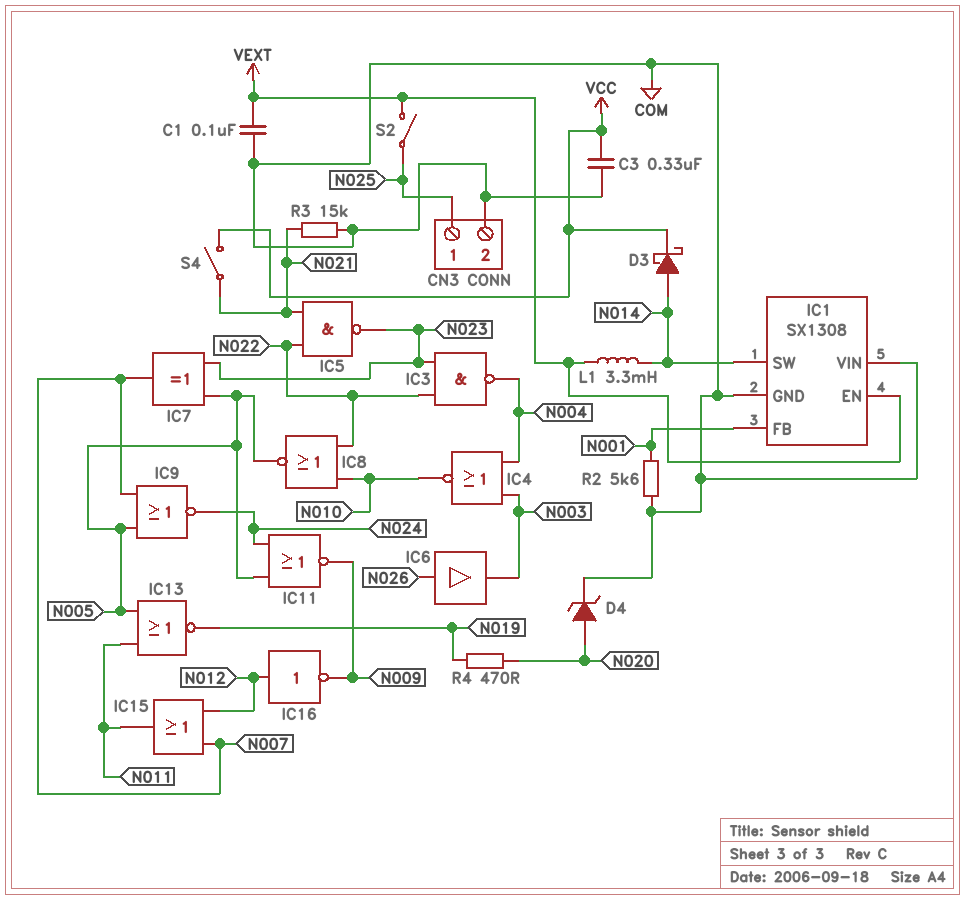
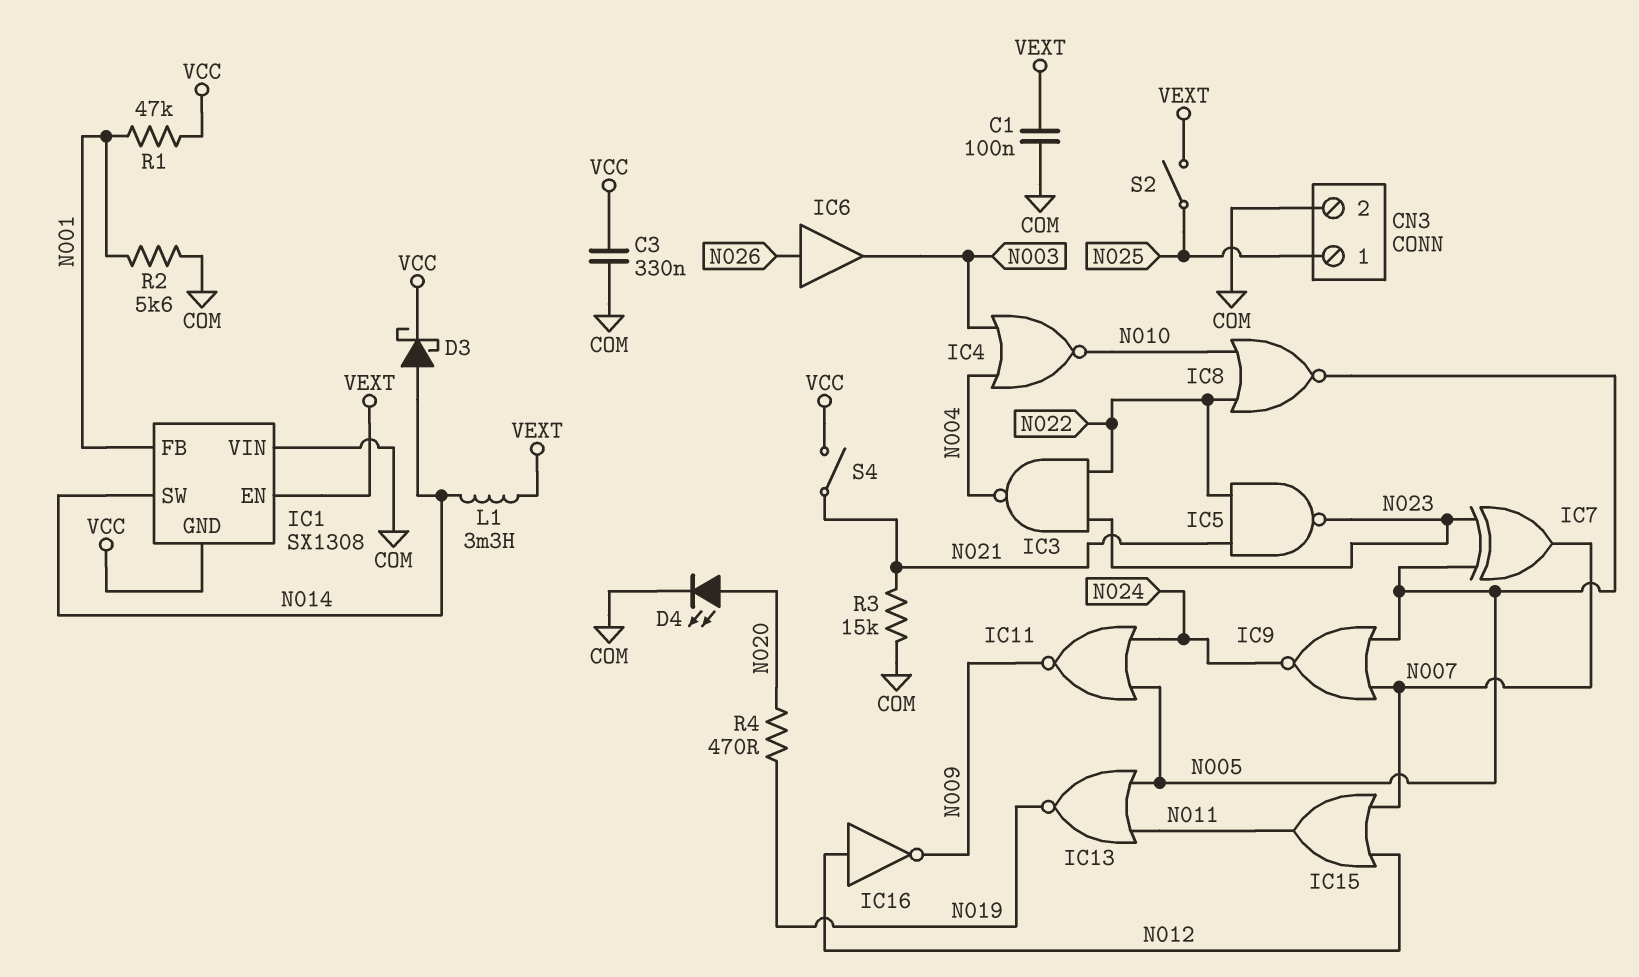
D4: zener (A N020, K COM) -> LED (A N020, K COM)
IC1 pin GND: COM -> VCC
R1: none -> 47k (N001, VCC)

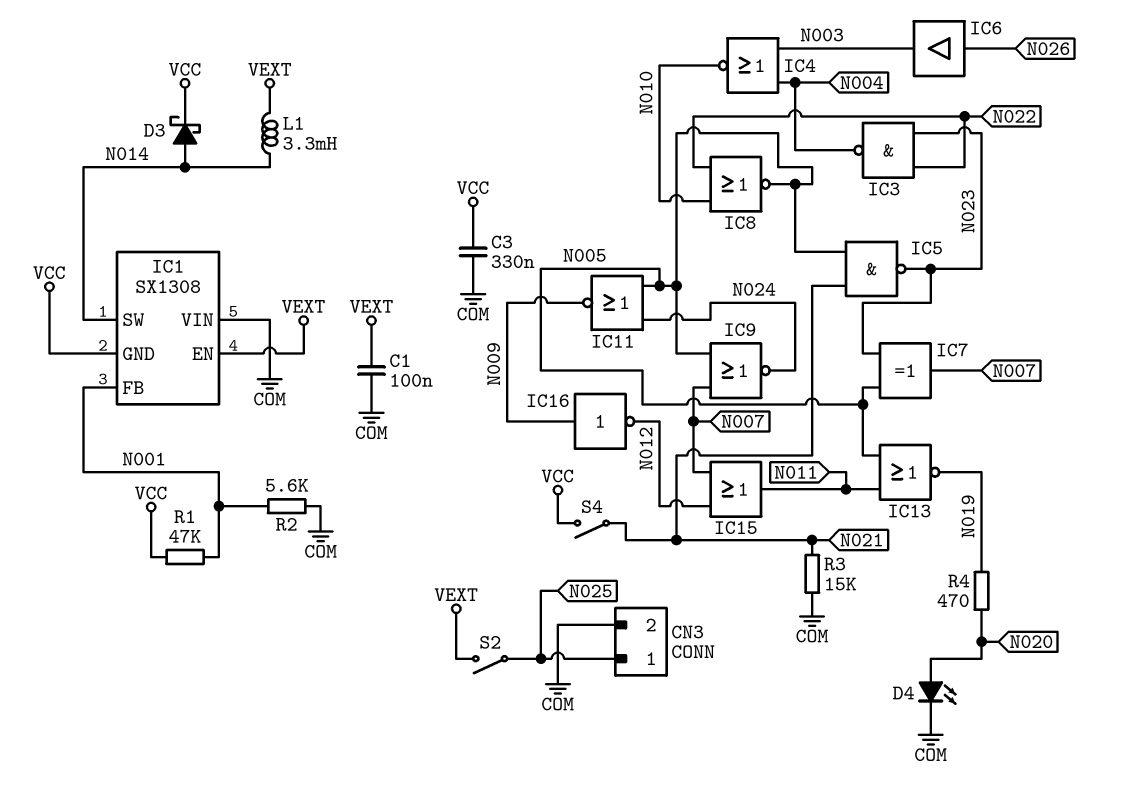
IC5: NAND (in N021, in N022, out N023) -> NAND (in N005, in N021, out N023)
IC16: NOT (in N012, out N009) -> NOT (in N009, out N012)

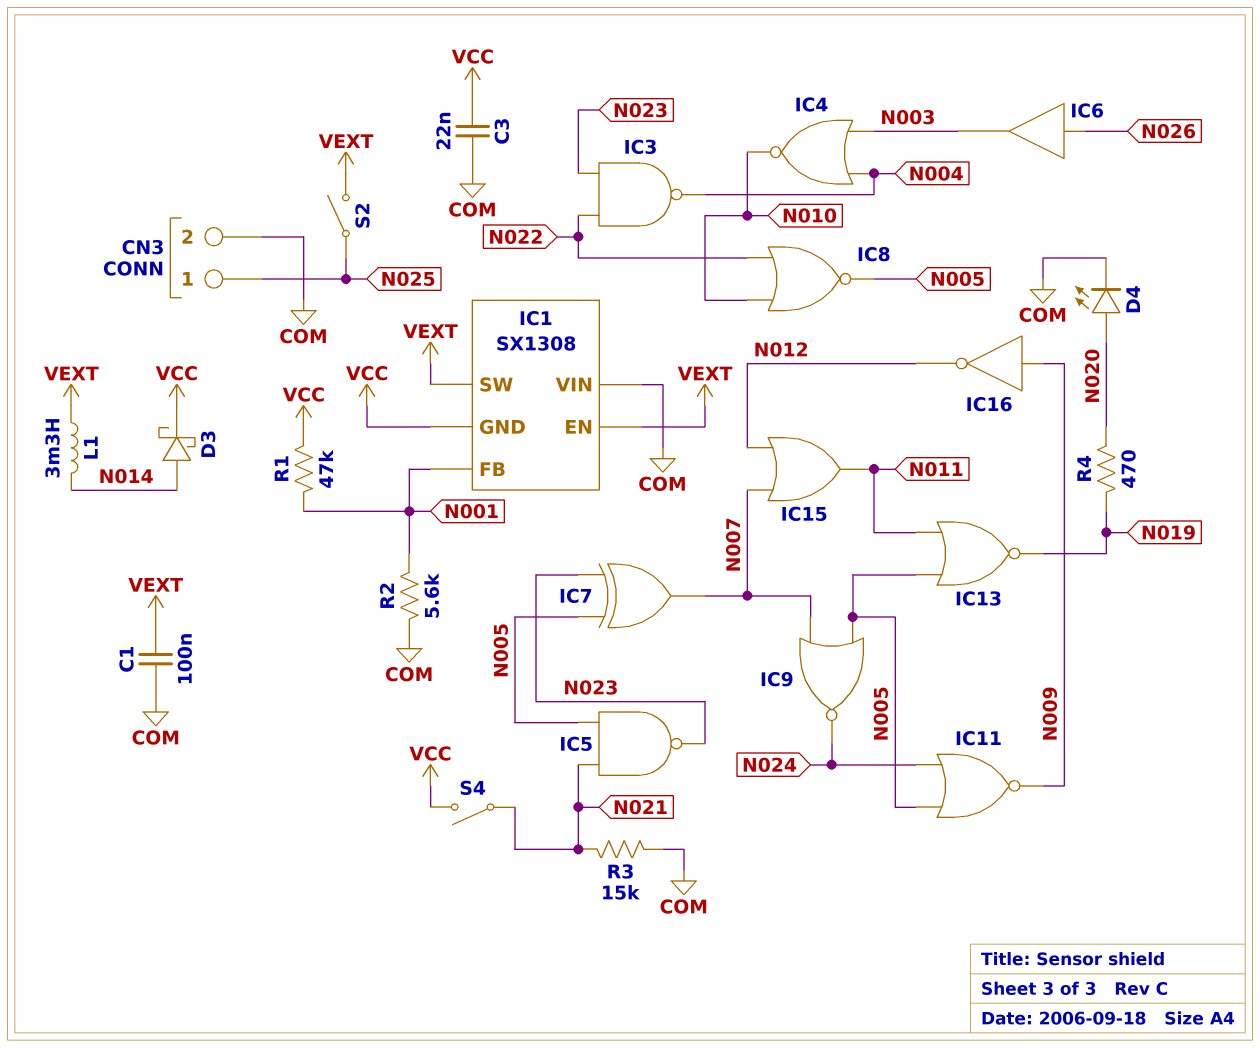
C3: 330nF (COM, VCC) -> 22nF (COM, VCC)
IC1 pin SW: N014 -> VEXT

